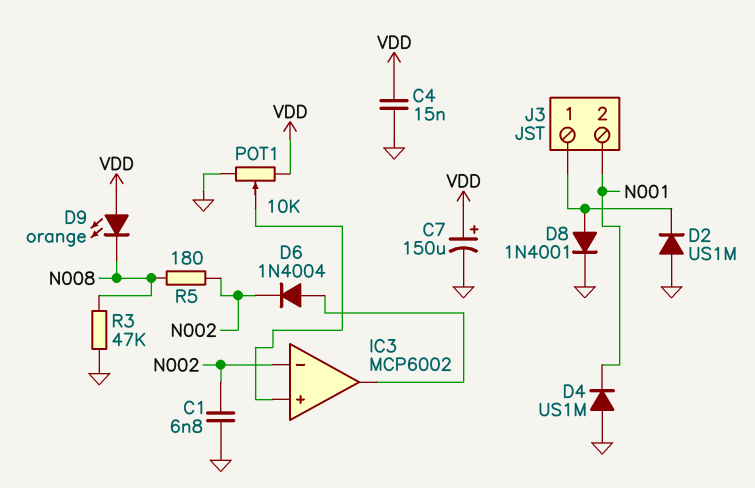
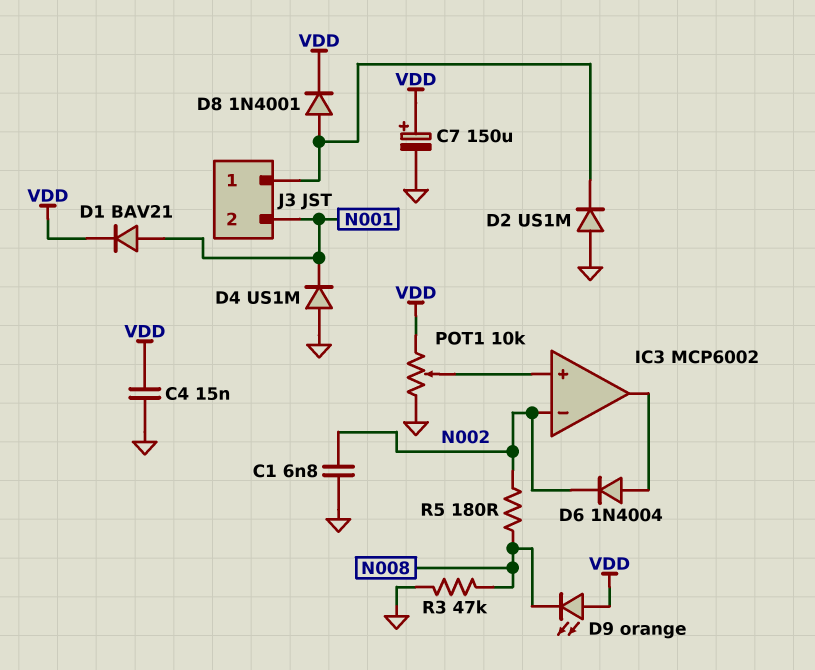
D1: none -> diode BAV21 (A N001, K VDD)
D8: diode 1N4001 (A J3/1, K GND) -> diode 1N4001 (A J3/1, K VDD)

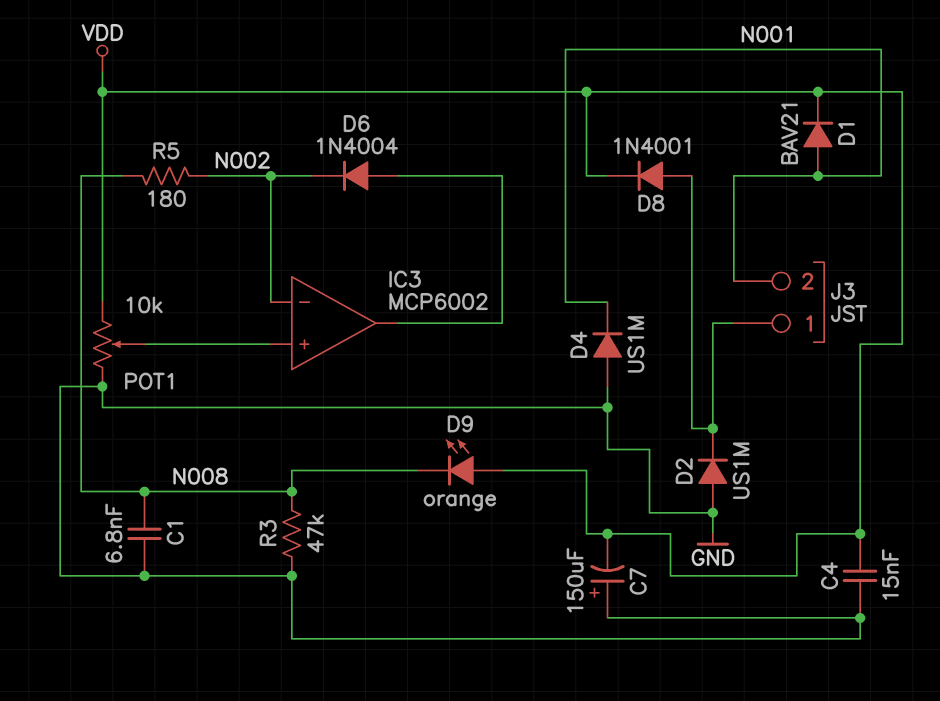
C1: 6.8nF (GND, N002) -> 6.8nF (GND, N008)
C7: 150uF (plus VDD, minus GND) -> 150uF (plus GND, minus VDD)

